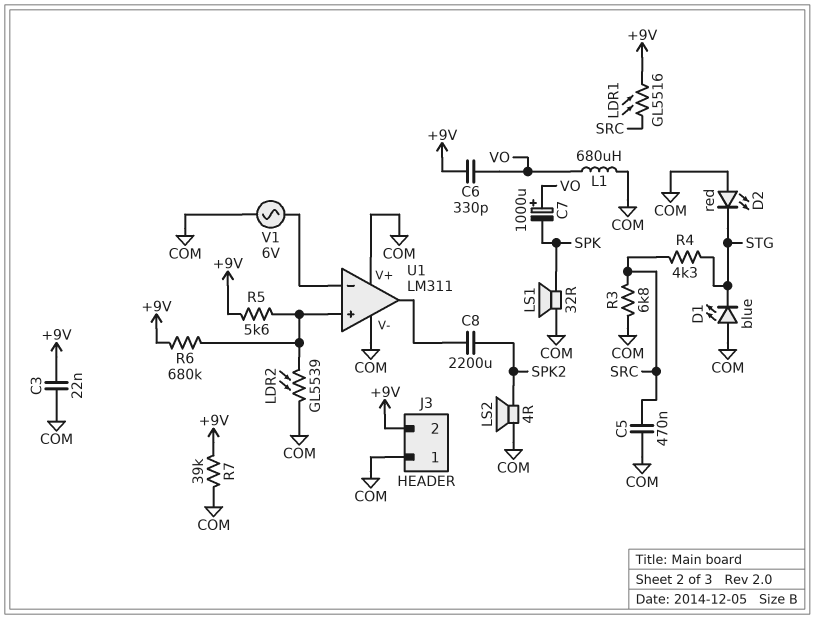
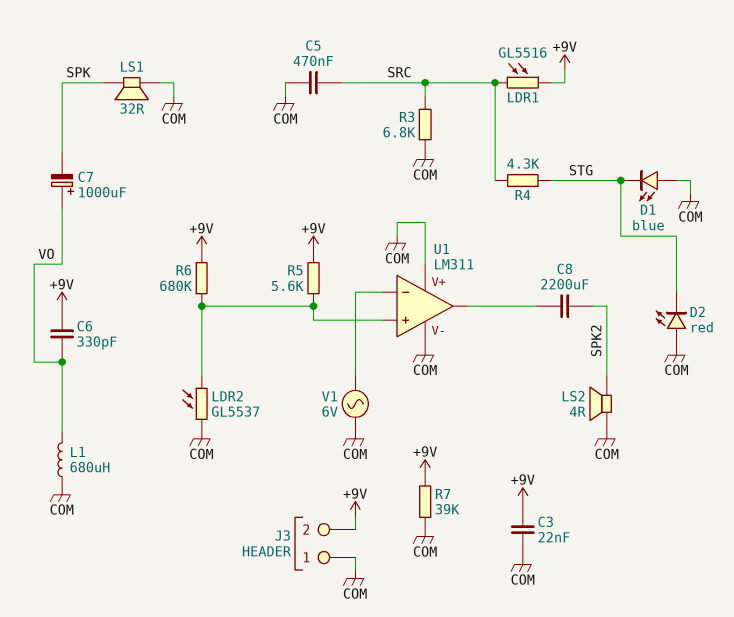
LDR2: GL5539 (COM, U1/in+) -> GL5537 (COM, U1/in+)

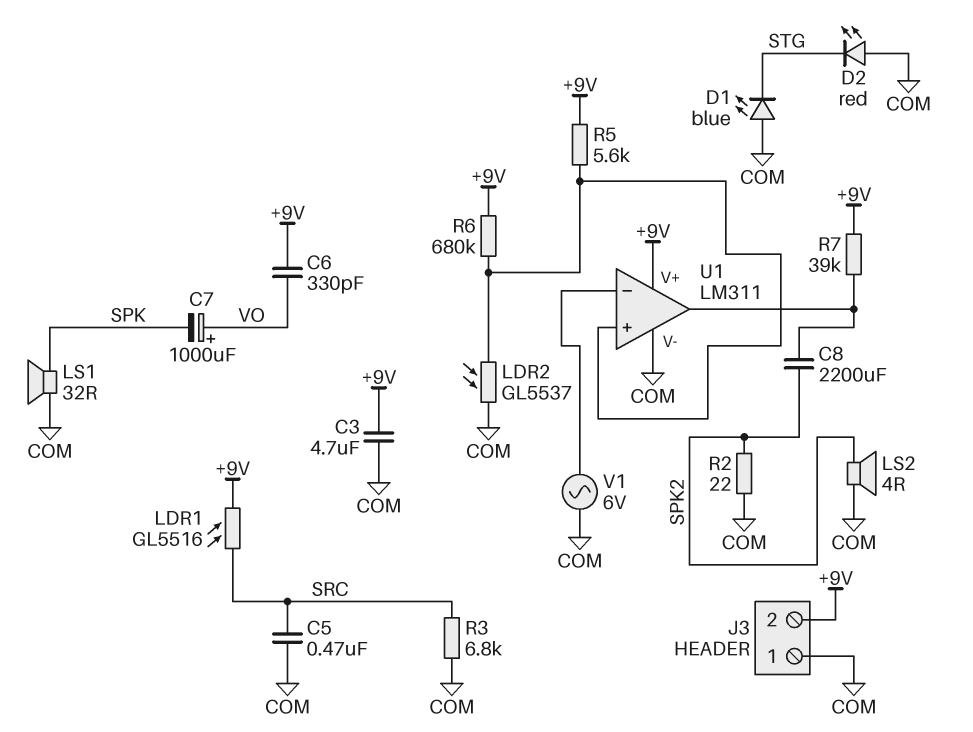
C3: 22nF (+9V, COM) -> 4.7uF (+9V, COM)
L1: 680uH (COM, VO) -> none
R2: none -> 22 (COM, SPK2)
R4: 4.3k (SRC, STG) -> none
R7: 39k (+9V, COM) -> 39k (+9V, U1/out)
U1 pin V+: COM -> +9V

